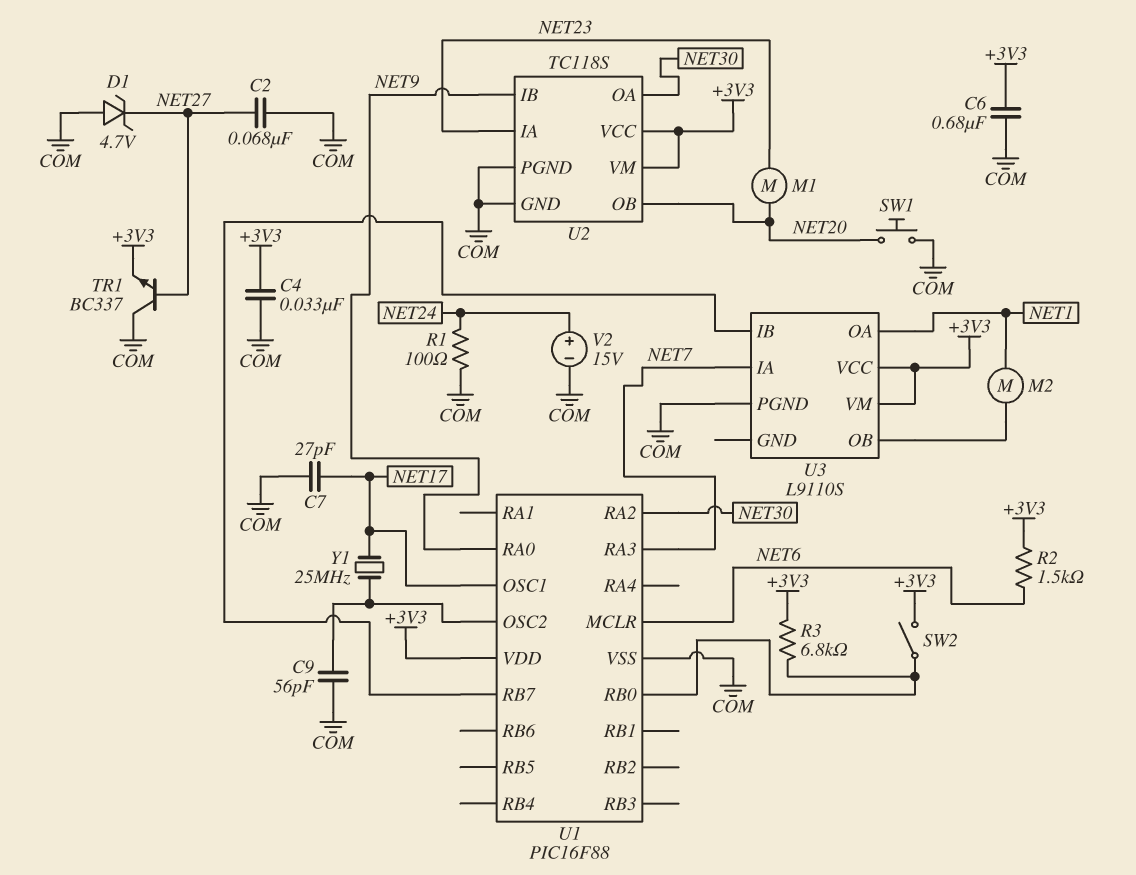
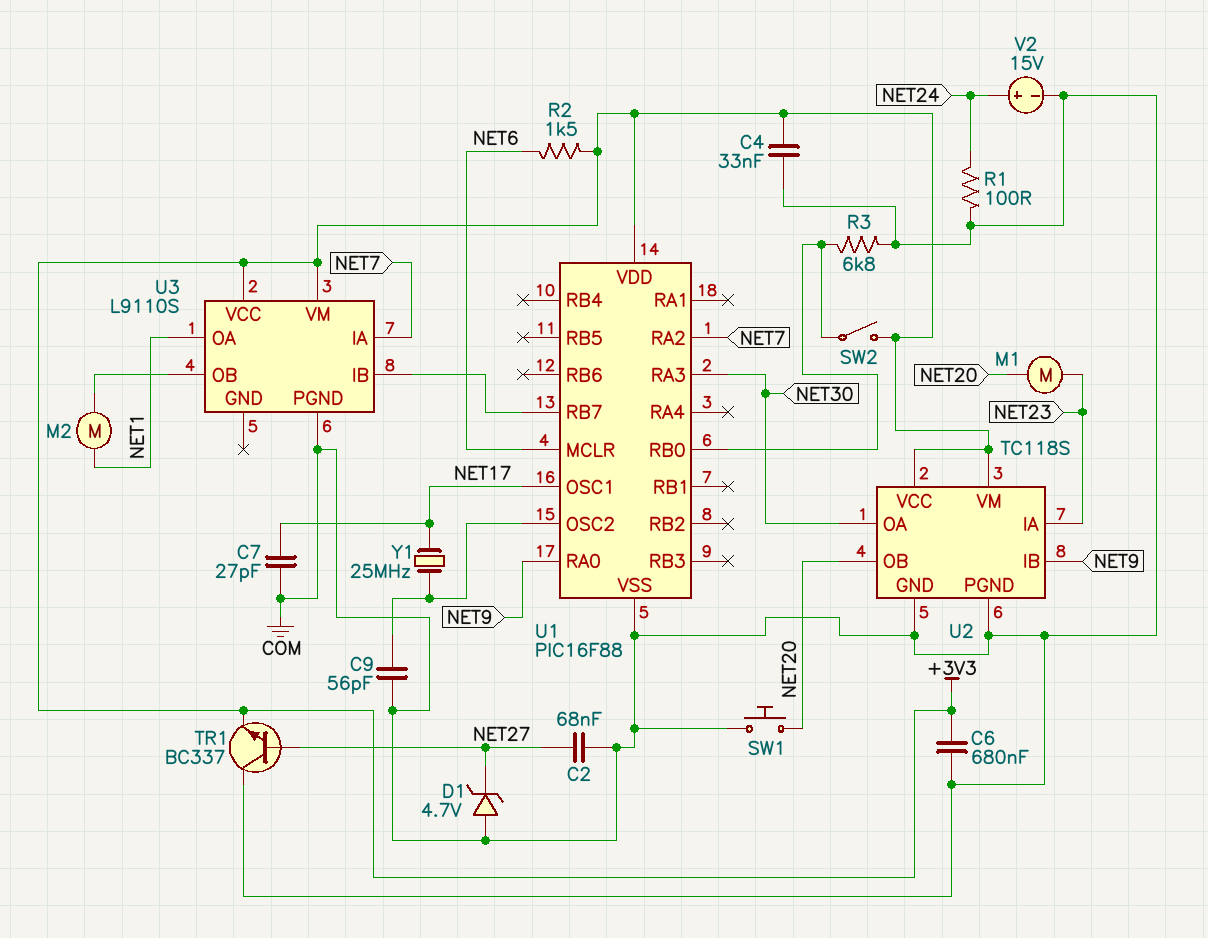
R3: 6.8k (+3V3, U1/RB0) -> 6.8k (COM, U1/RB0)
U1 pin RA2: NET30 -> NET7
U1 pin RA3: NET7 -> NET30

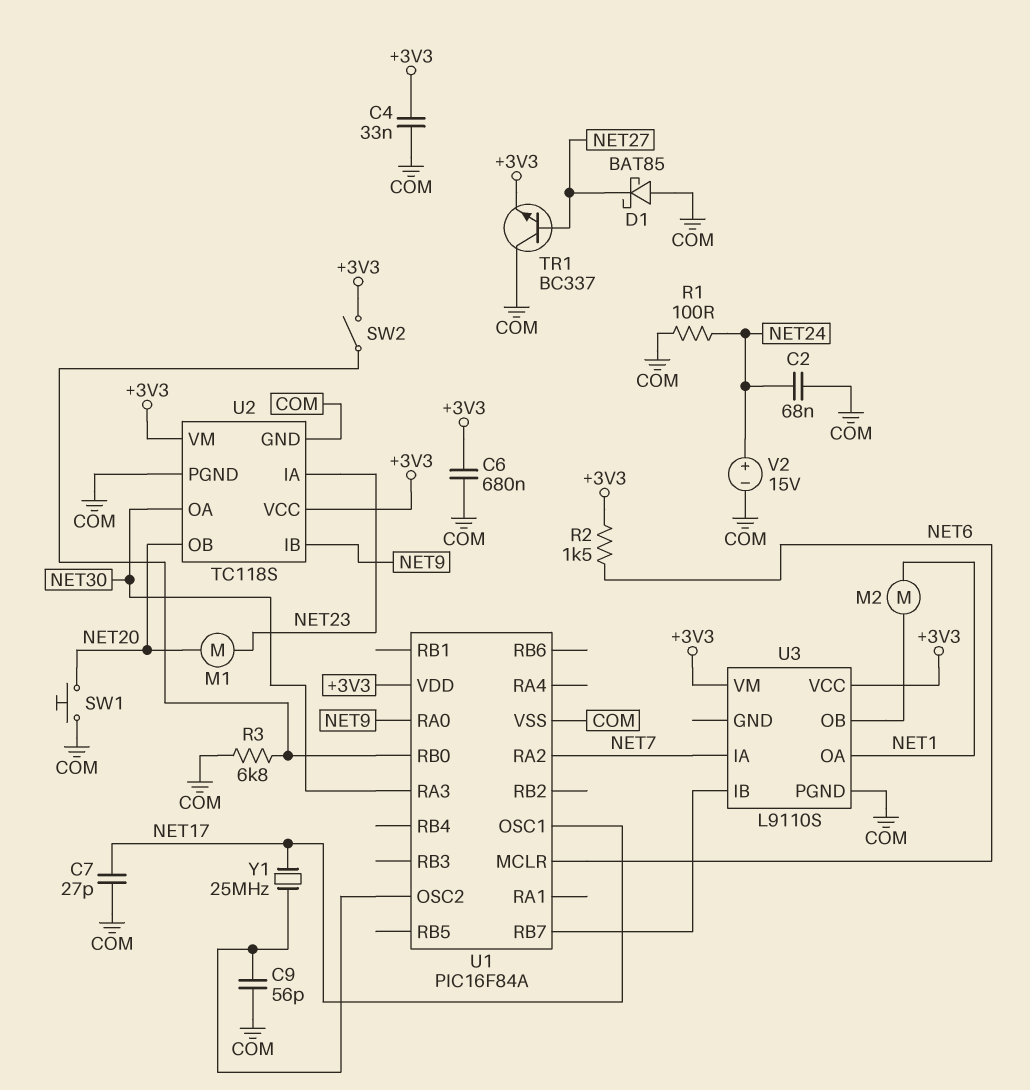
C2: 68nF (COM, NET27) -> 68nF (COM, NET24)
D1: zener 4.7V (A COM, K NET27) -> schottky BAT85 (A COM, K NET27)
U1: PIC16F88 -> PIC16F84A

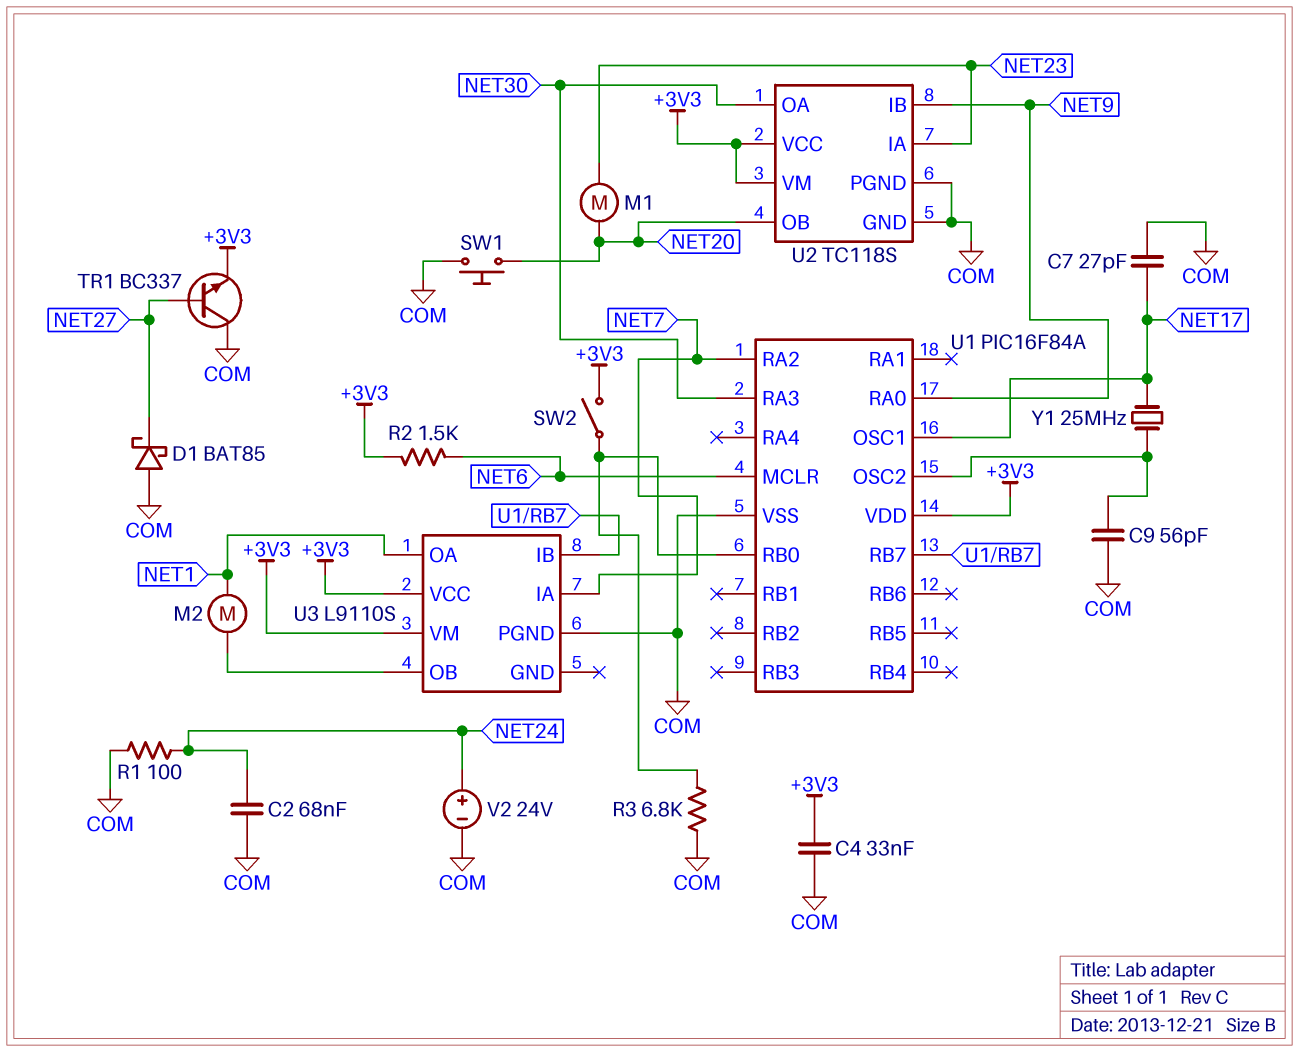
C6: 680nF (+3V3, COM) -> none
V2: 15V (plus NET24, minus COM) -> 24V (plus NET24, minus COM)

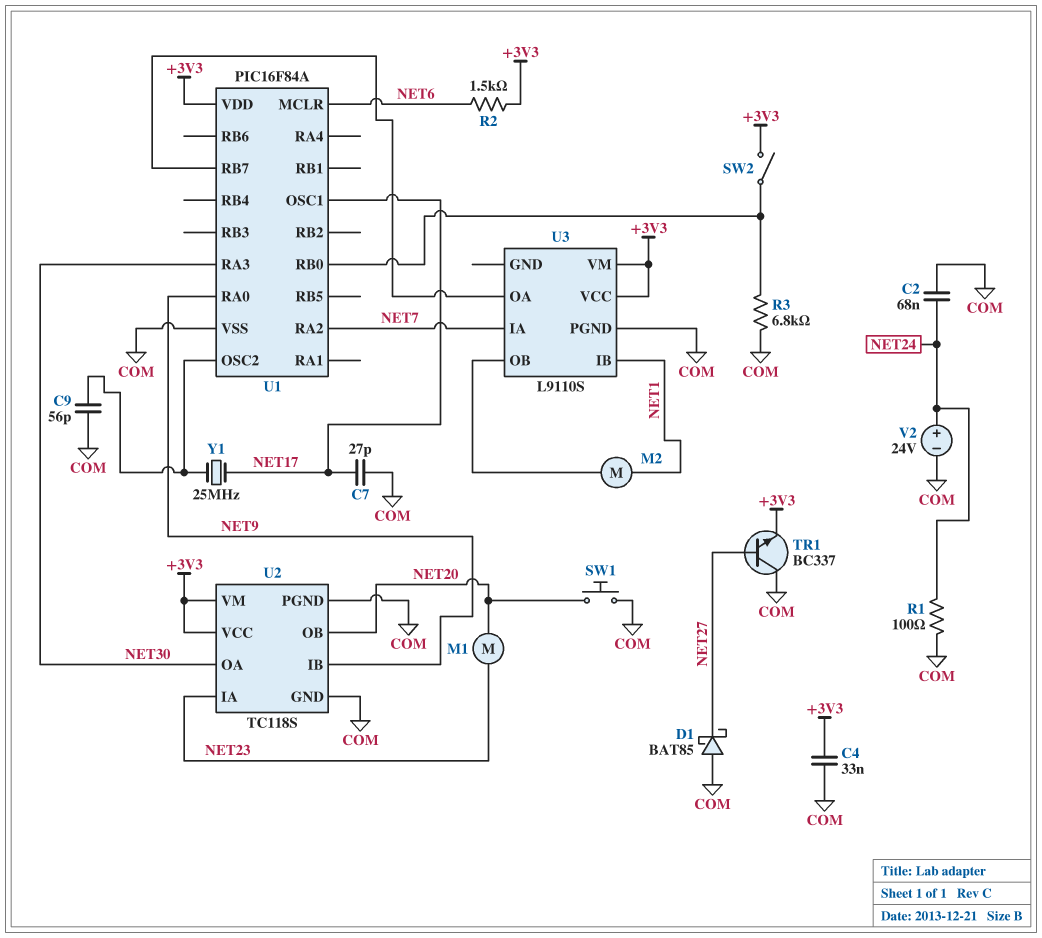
U3 pin IB: U1/RB7 -> NET1
U3 pin OA: NET1 -> U1/RB7

